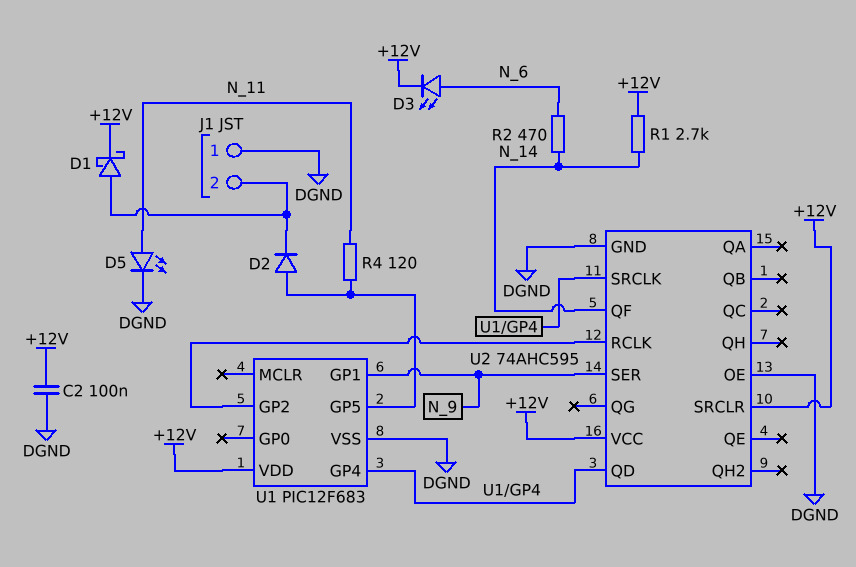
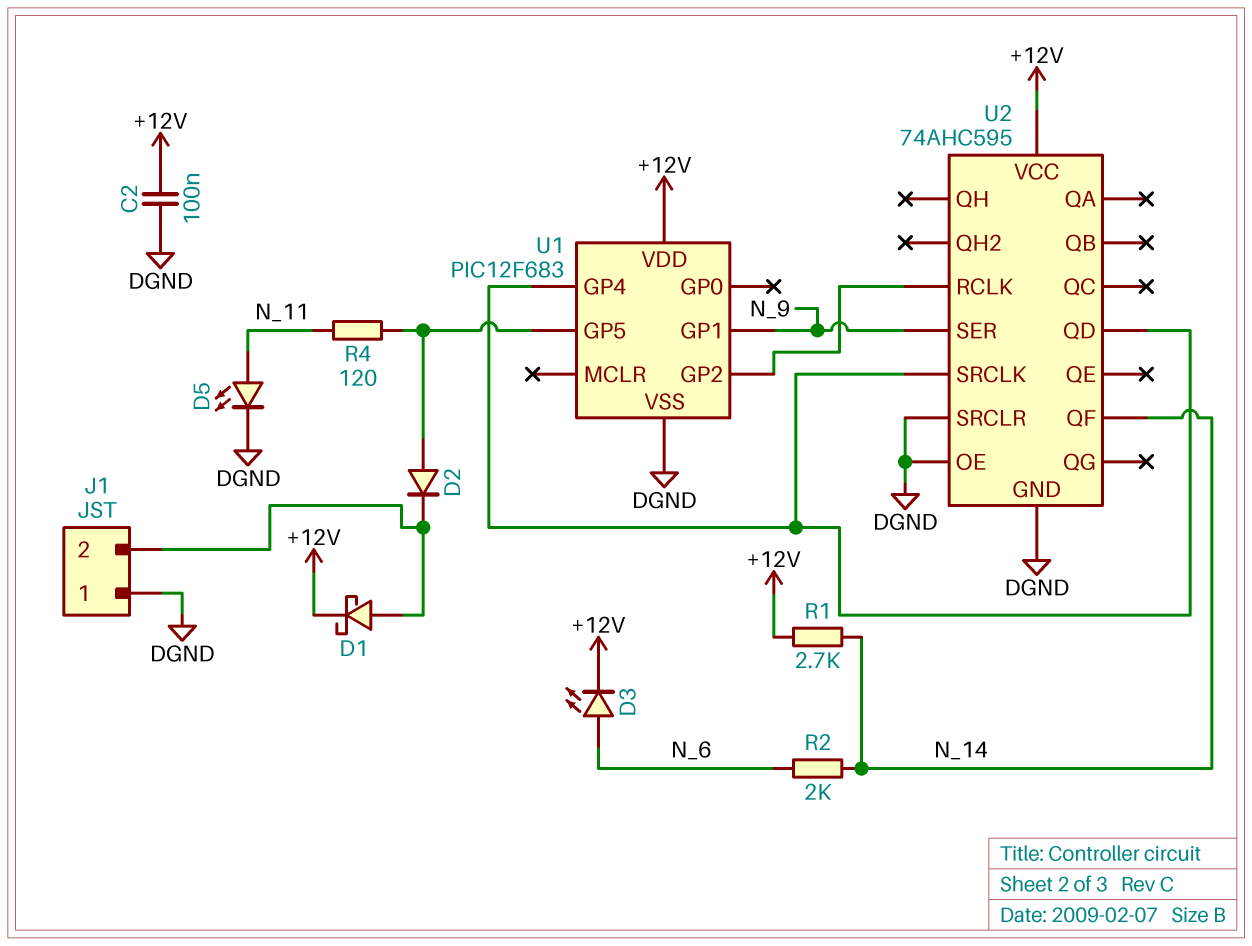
R2: 470 (N_6, N_14) -> 2k (N_6, N_14)
U2 pin SRCLR: +12V -> DGND

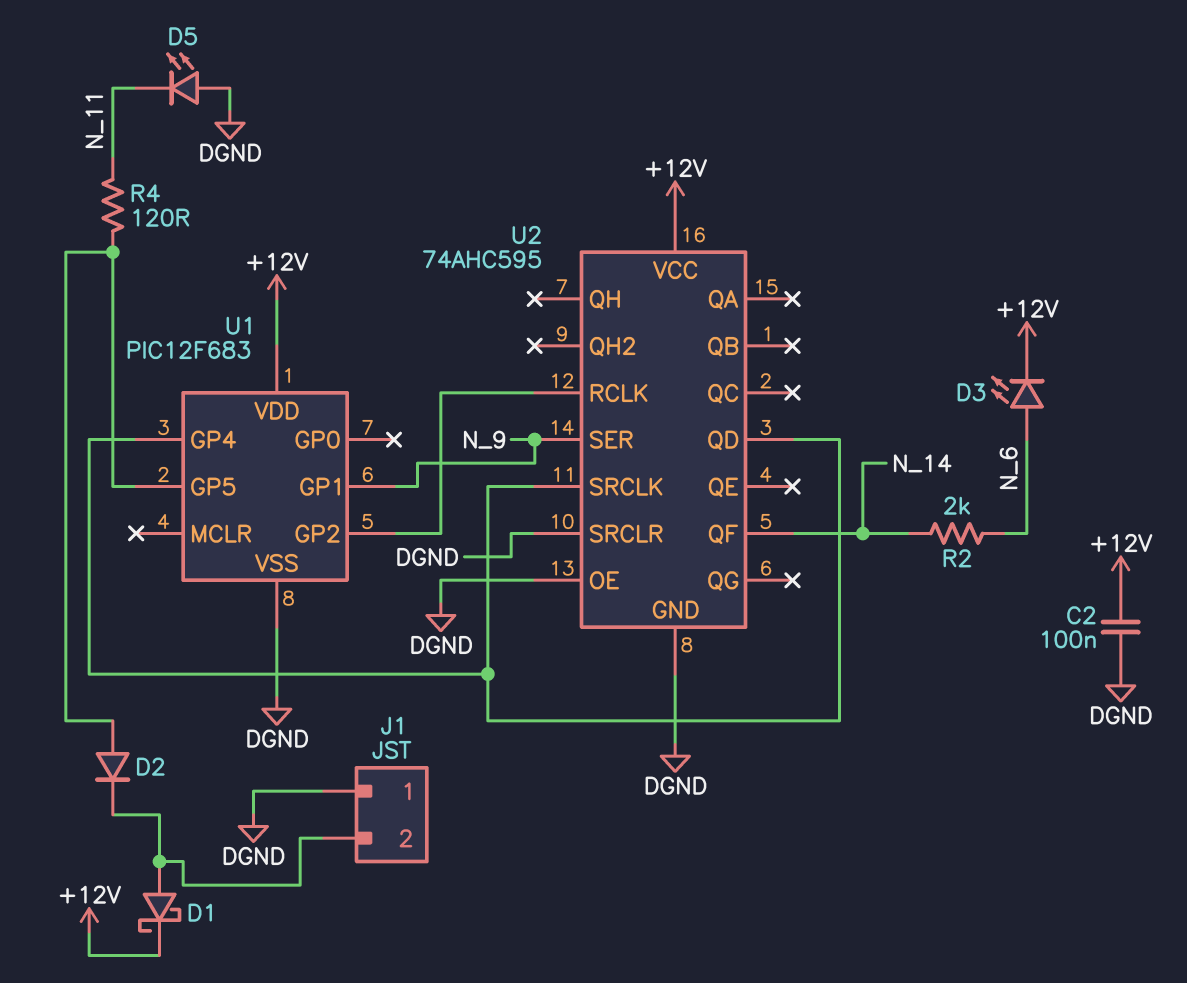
D5: LED (A N_11, K DGND) -> LED (A DGND, K N_11)
R1: 2.7k (+12V, N_14) -> none

